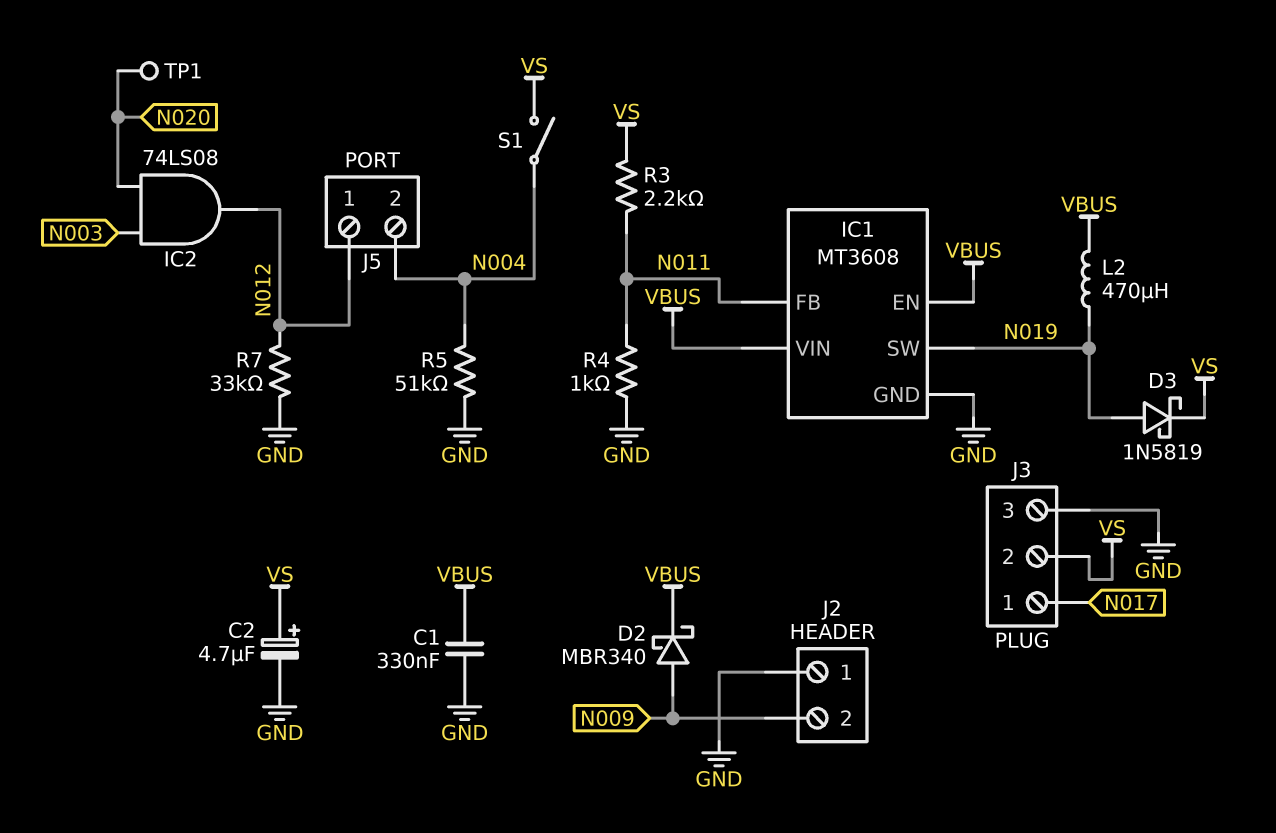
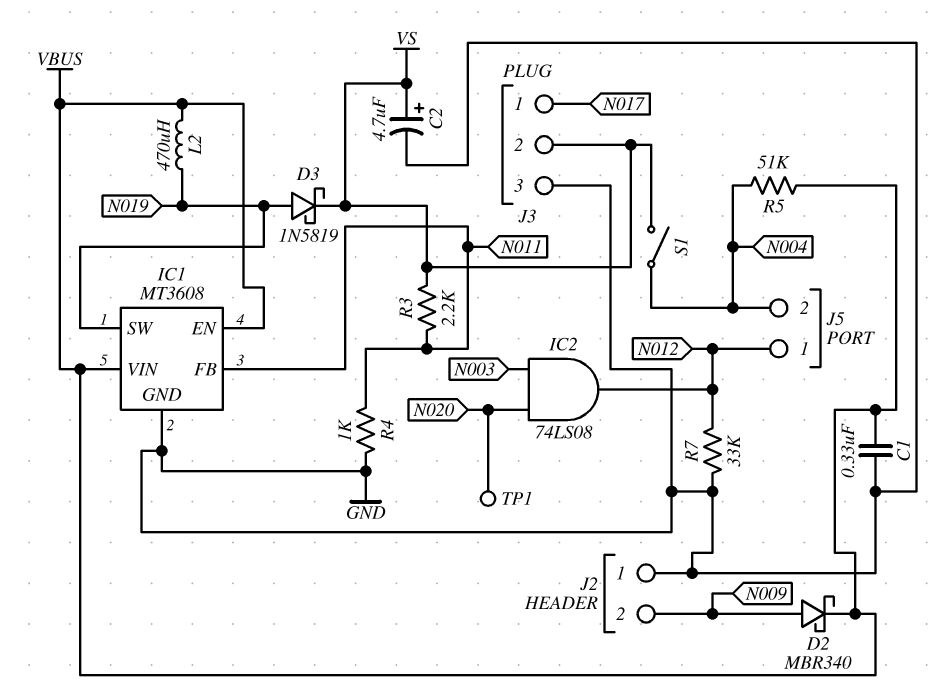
R5: 51k (GND, N004) -> 51k (N004, VBUS)

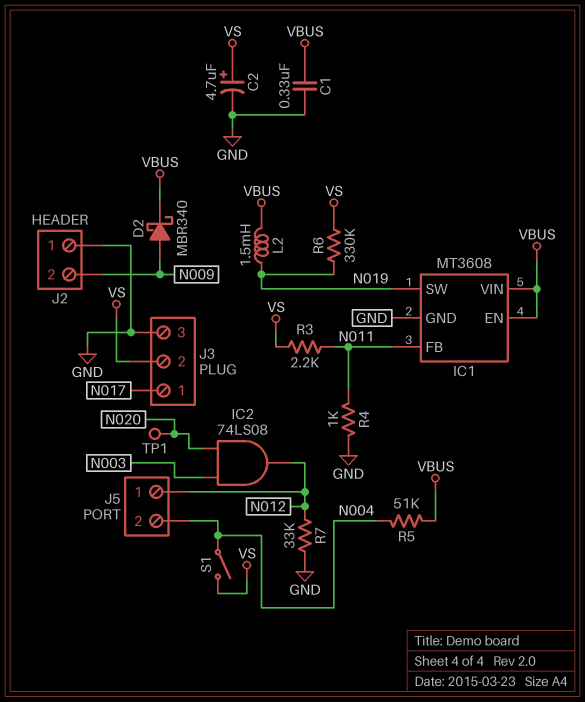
D3: schottky 1N5819 (A N019, K VS) -> none
L2: 470uH (N019, VBUS) -> 1.5mH (N019, VBUS)
R6: none -> 330k (N019, VS)

